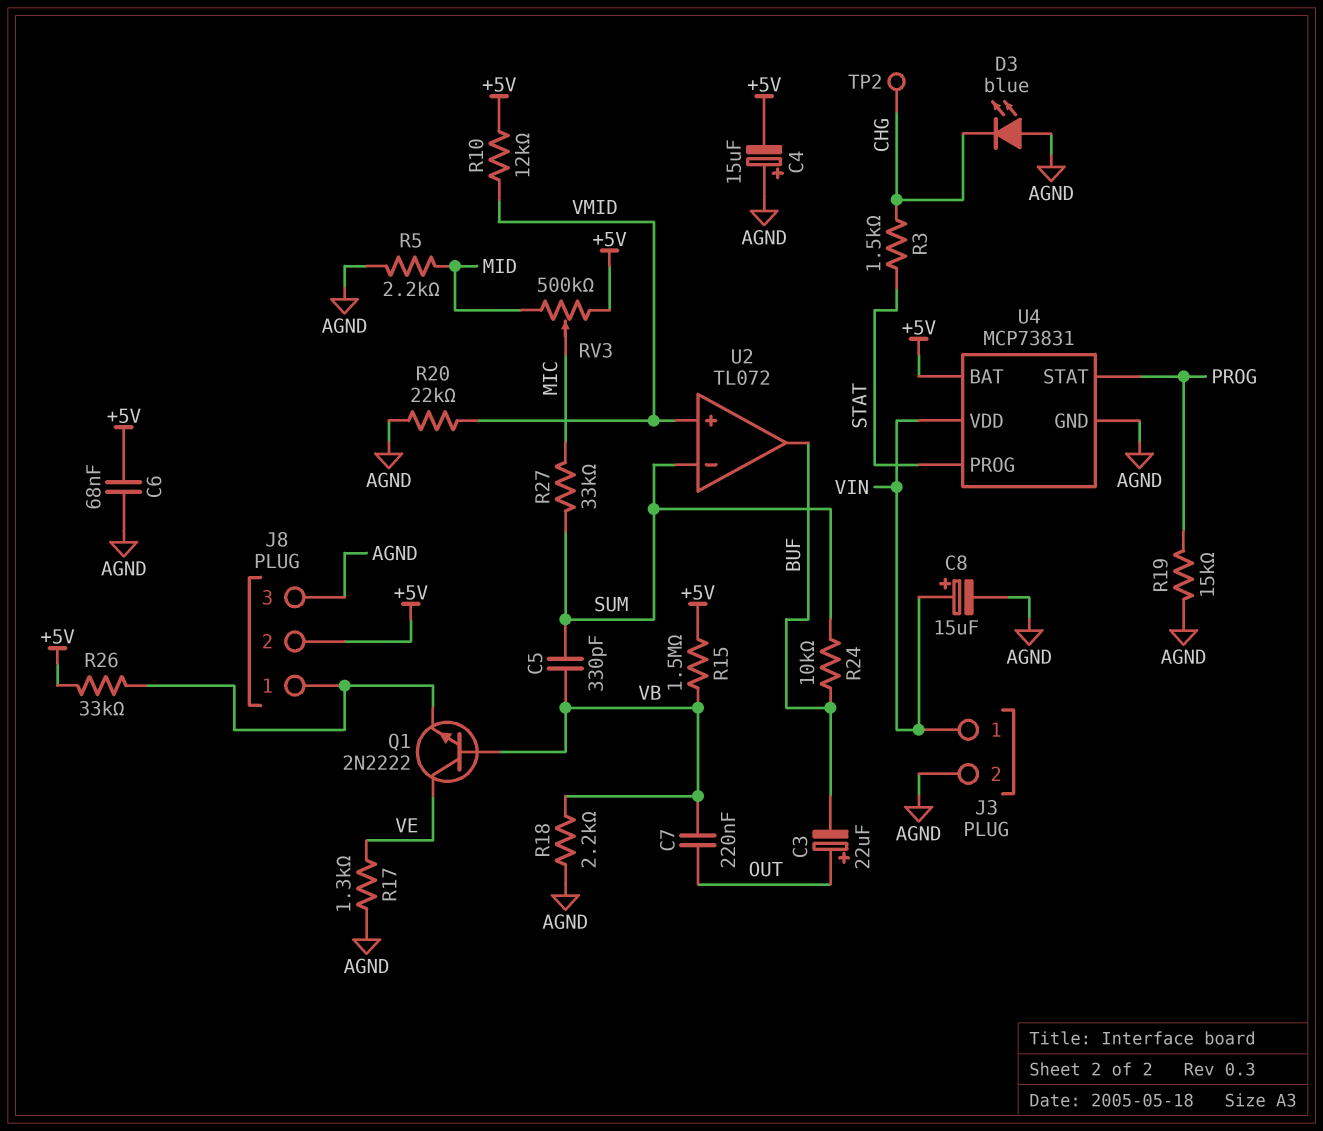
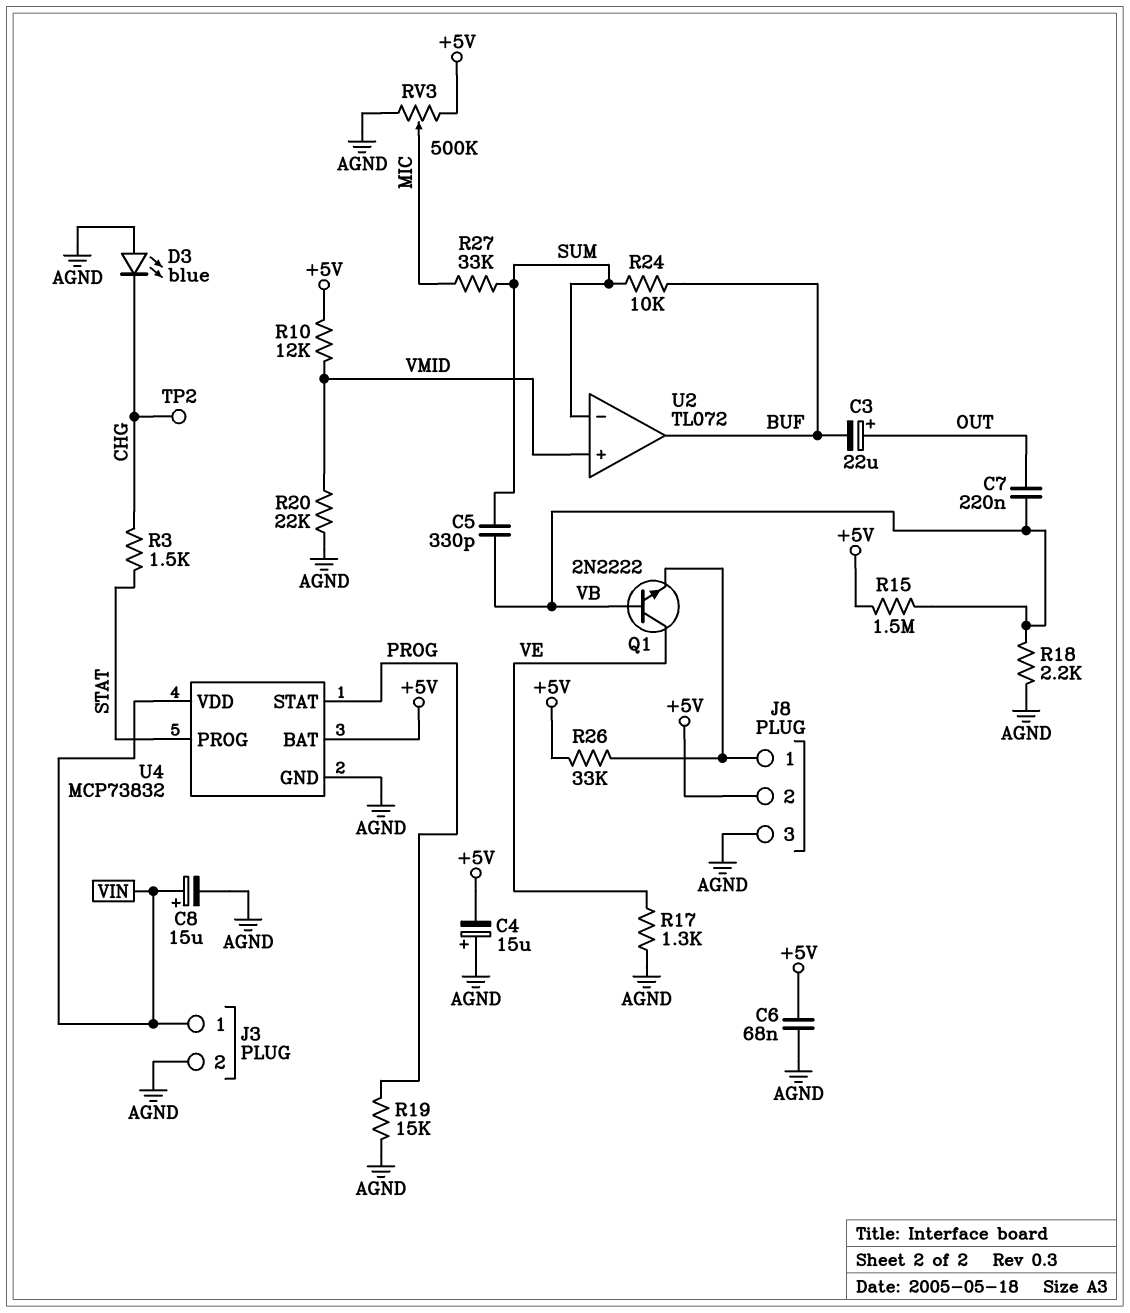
R5: 2.2k (AGND, MID) -> none
RV3: 500k (+5V, MID, wiper MIC) -> 500k (+5V, AGND, wiper MIC)
U4: MCP73831 -> MCP73832

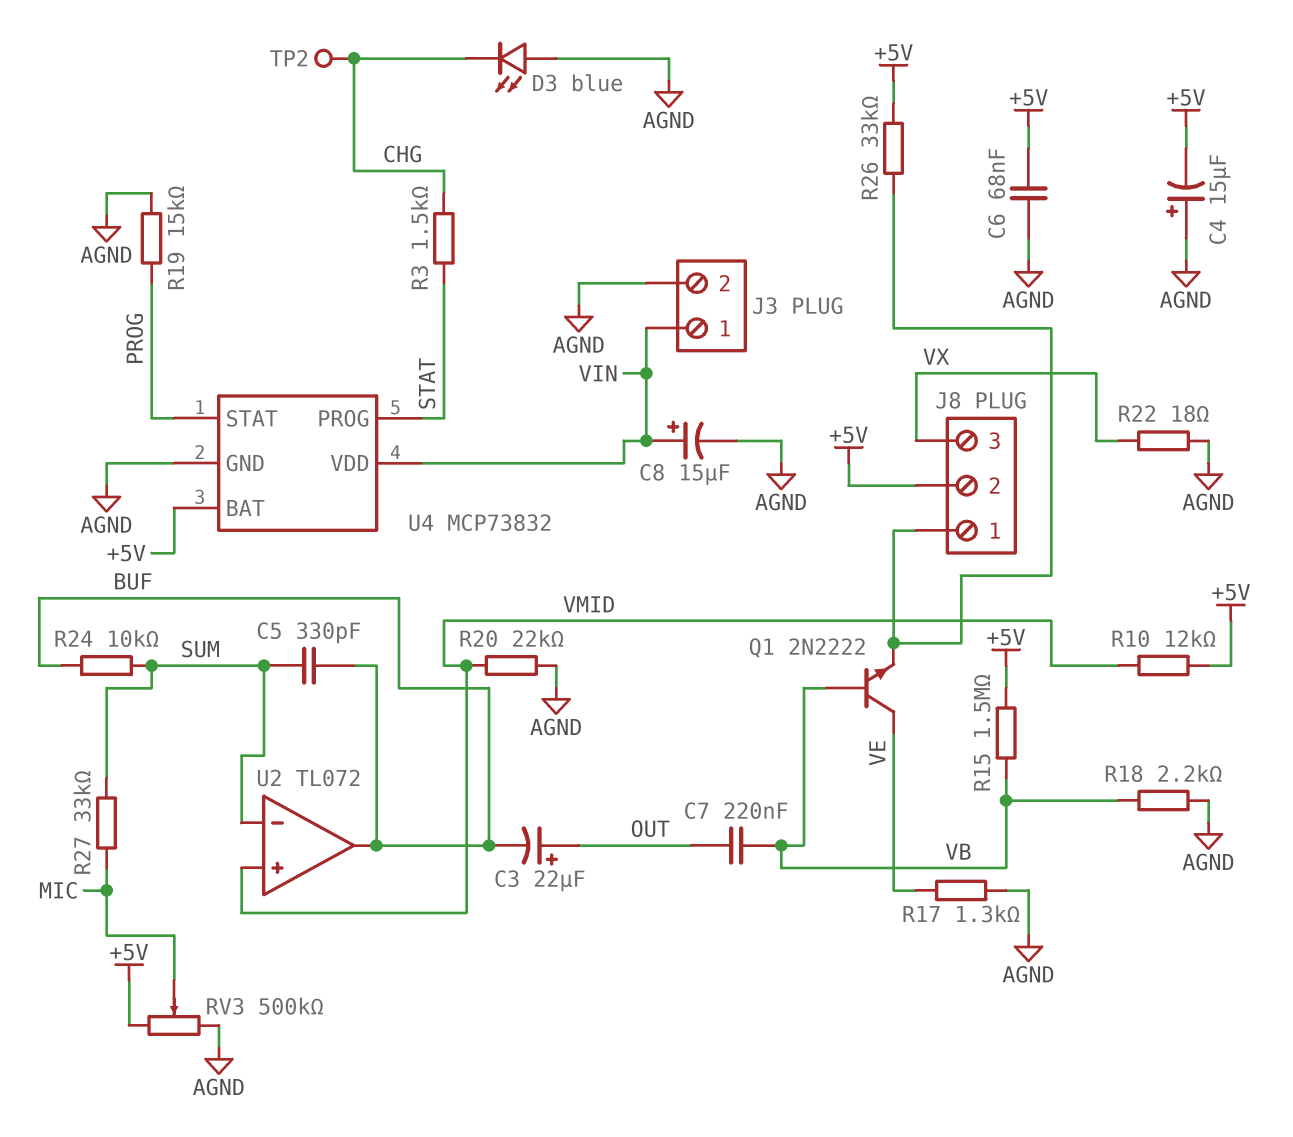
C5: 330pF (SUM, VB) -> 330pF (BUF, SUM)
J8 pin 3: AGND -> VX
R22: none -> 18 (AGND, VX)

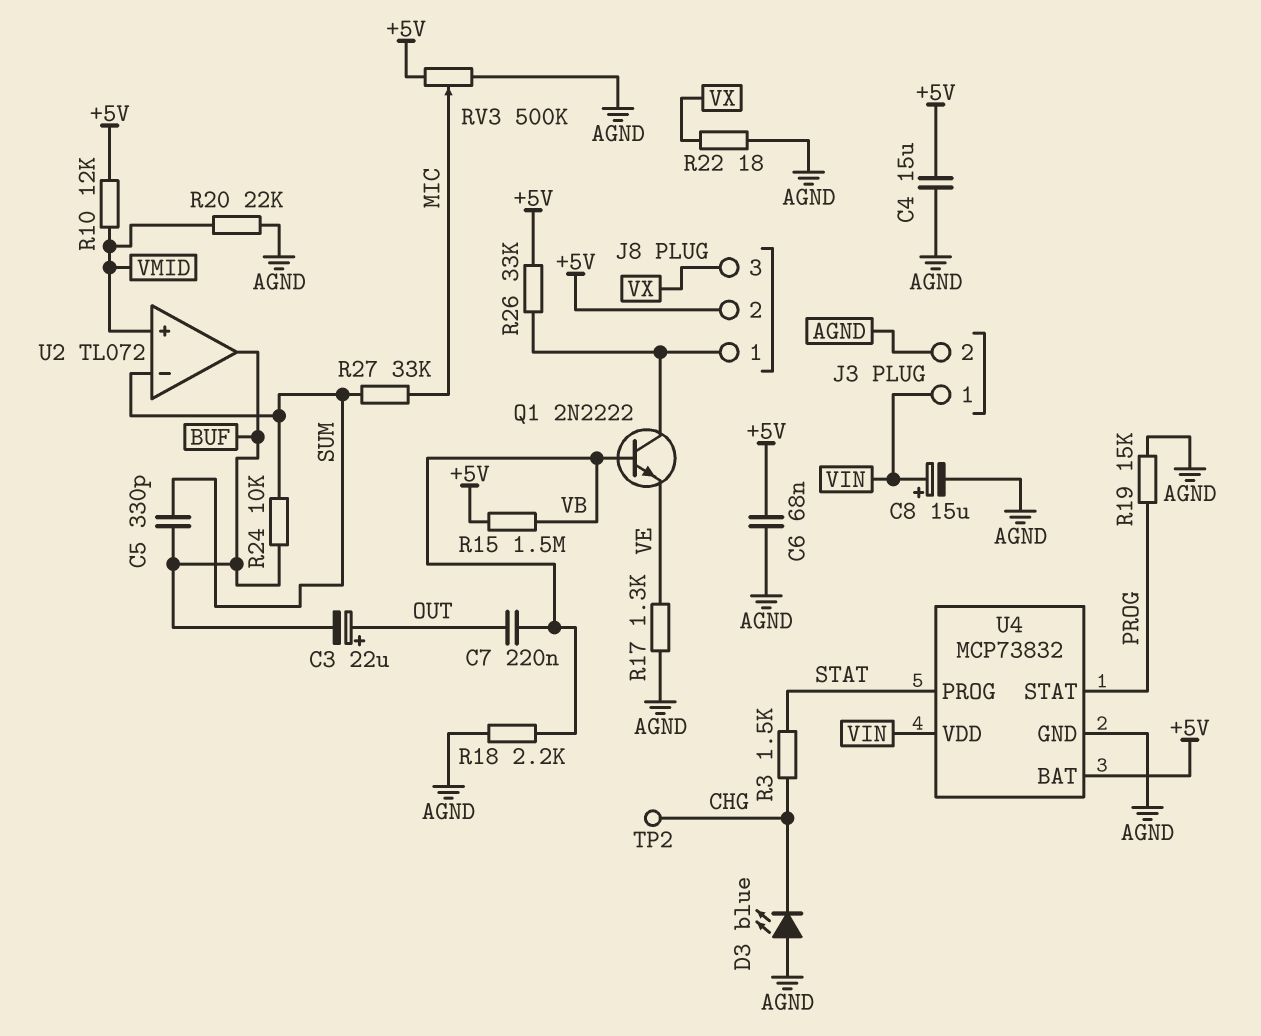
C4: 15uF (plus AGND, minus +5V) -> 15uF (+5V, AGND)
Q1: NPN 2N2222 (B VB, C VE, E J8/1) -> NPN 2N2222 (B VB, C J8/1, E VE)

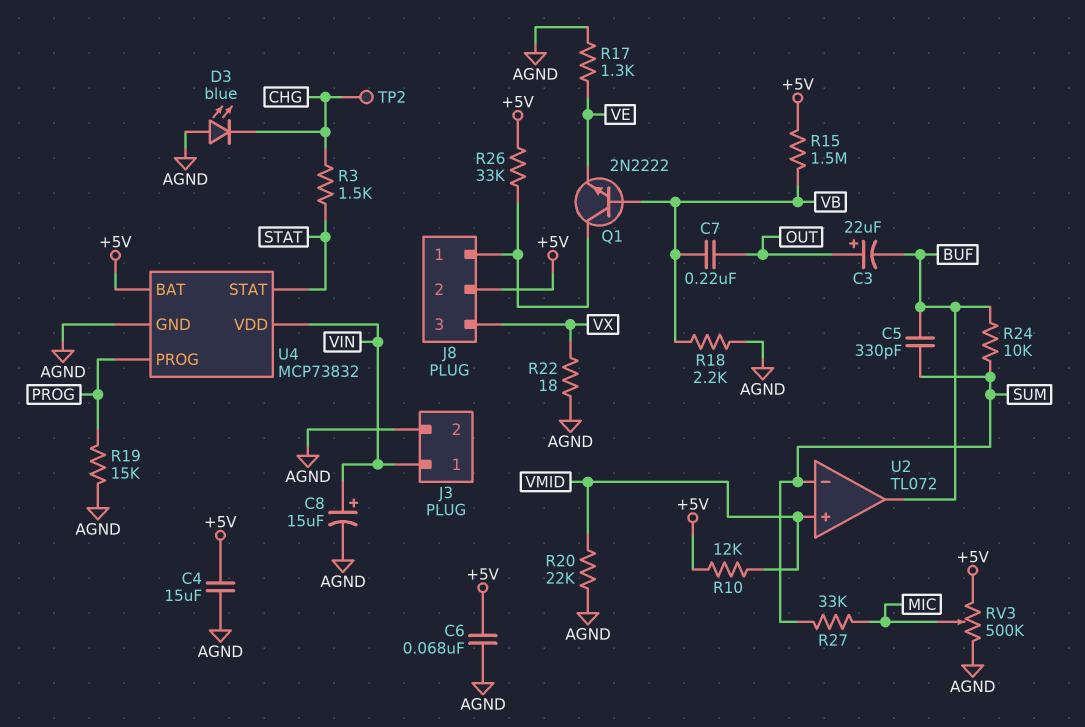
U4 pin PROG: STAT -> PROG
U4 pin STAT: PROG -> STAT

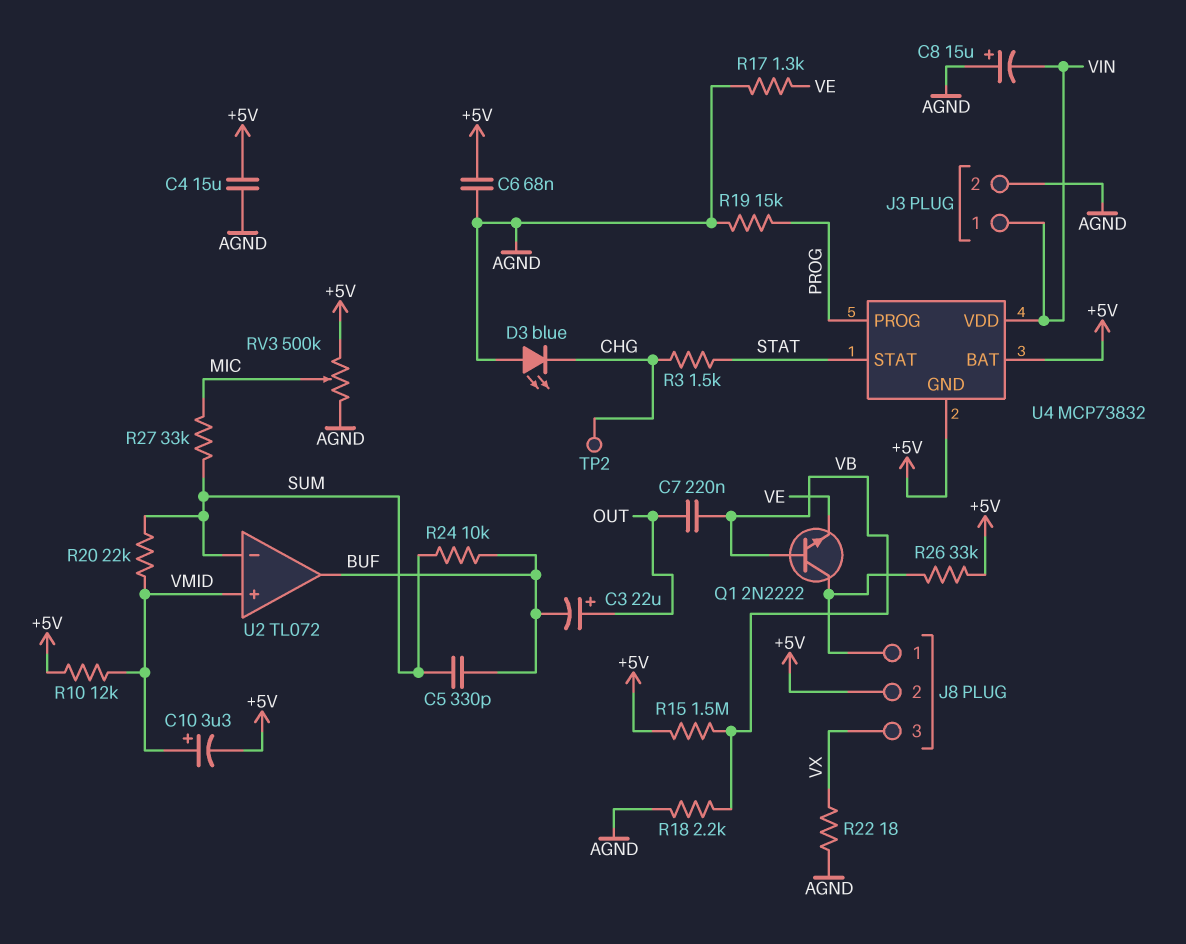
C8: 15uF (plus VIN, minus AGND) -> 15uF (plus AGND, minus VIN)
C10: none -> 3.3uF (plus VMID, minus +5V)
R20: 22k (AGND, VMID) -> 22k (SUM, VMID)
U4 pin GND: AGND -> +5V

